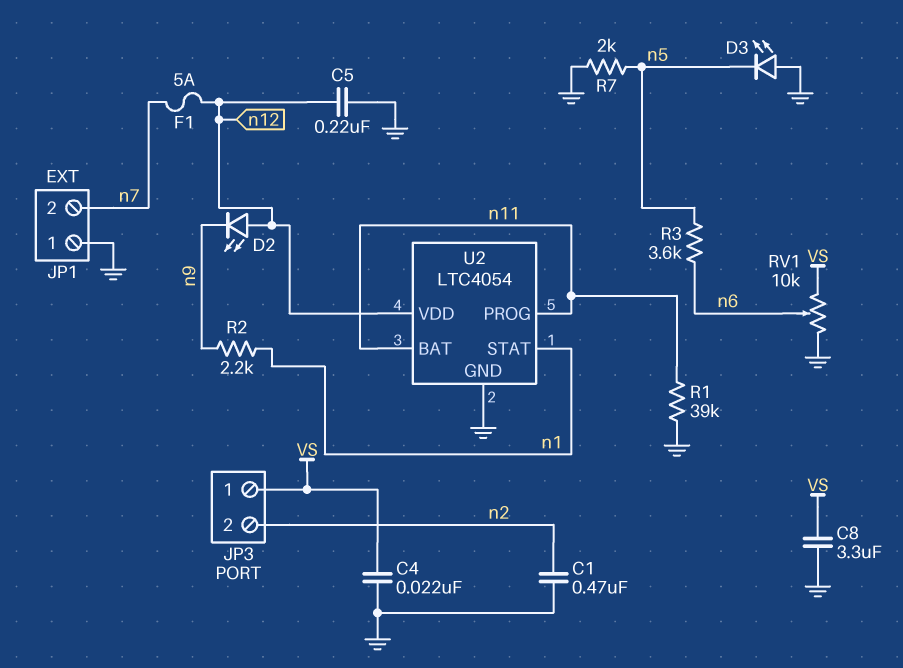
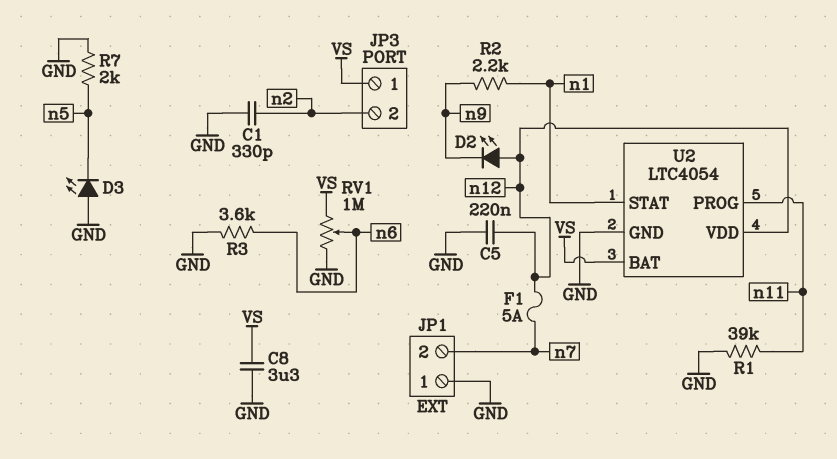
C1: 470nF (GND, n2) -> 330pF (GND, n2)
C4: 22nF (GND, VS) -> none
R3: 3.6k (n5, n6) -> 3.6k (GND, n6)
RV1: 10k (GND, VS, wiper n6) -> 1M (GND, VS, wiper n6)
U2 pin BAT: n11 -> VS

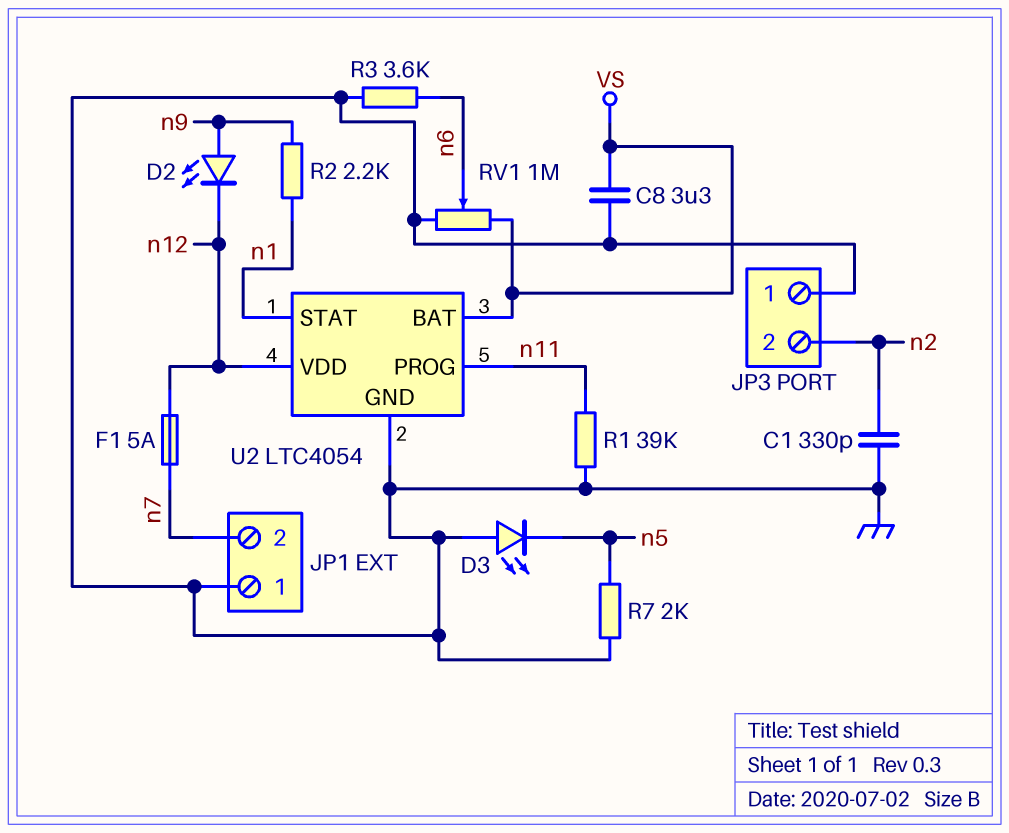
C5: 220nF (GND, n12) -> none
D2: LED (A n12, K n9) -> LED (A n9, K n12)
JP3 pin 1: VS -> GND

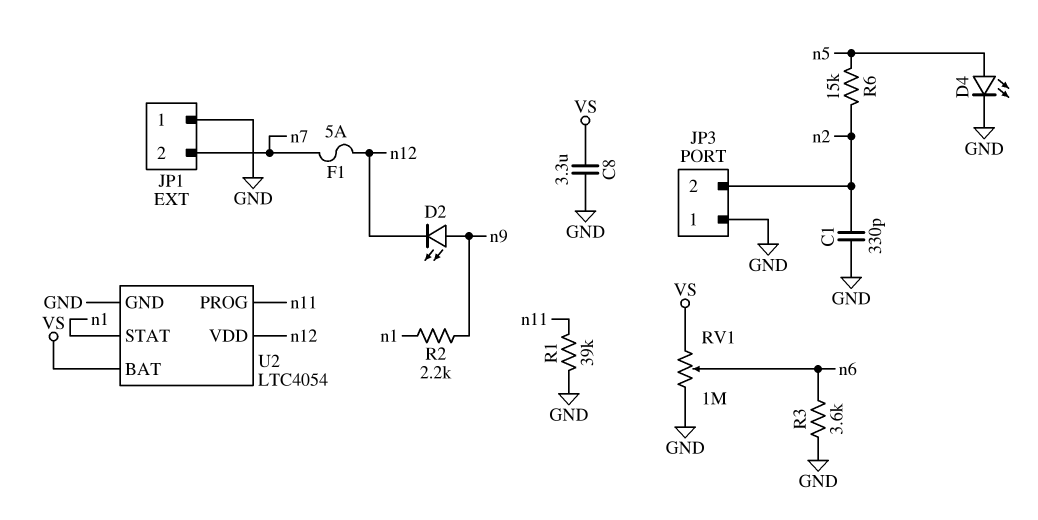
D3: LED (A GND, K n5) -> none
D4: none -> LED (A n5, K GND)
R6: none -> 15k (n2, n5)
R7: 2k (GND, n5) -> none

